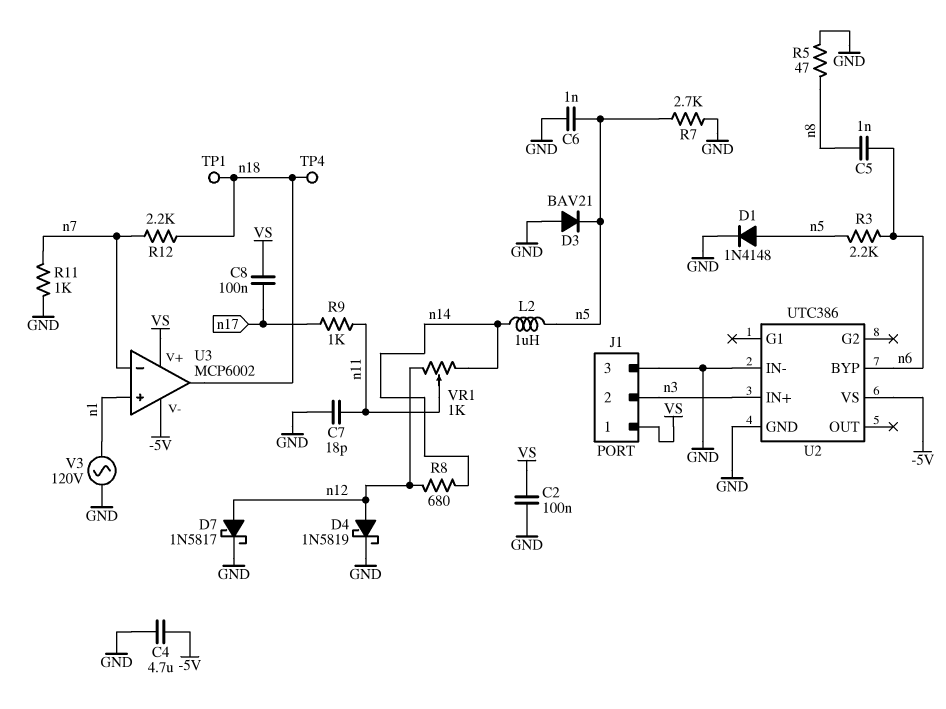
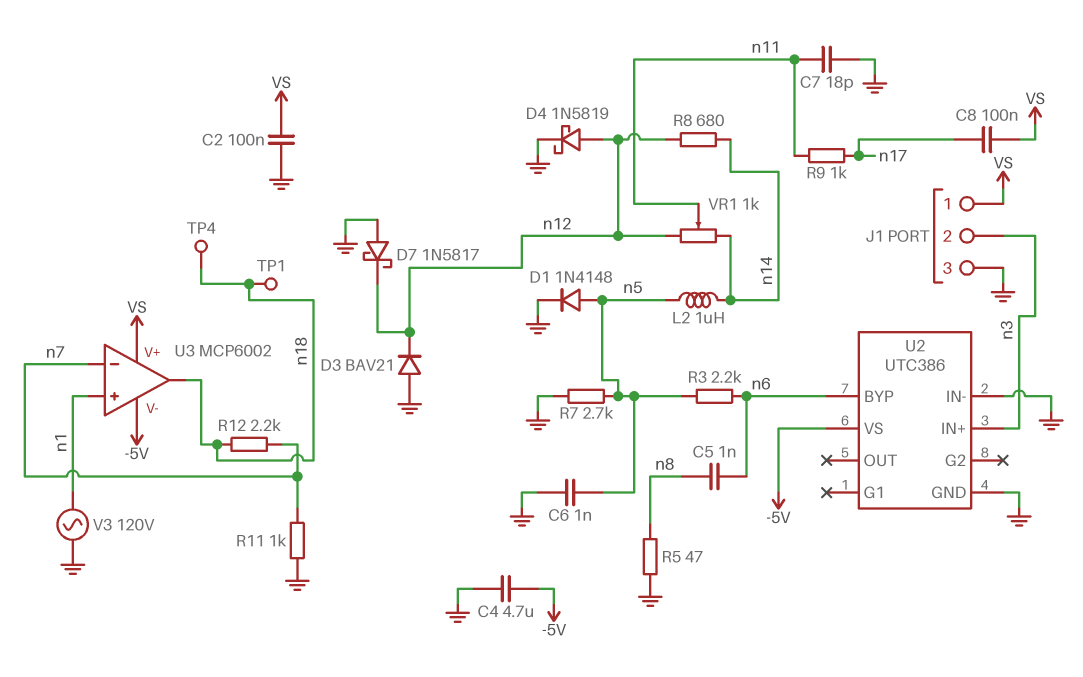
D3: diode BAV21 (A GND, K n5) -> diode BAV21 (A GND, K n12)
D7: schottky 1N5817 (A n12, K GND) -> schottky 1N5817 (A GND, K n12)

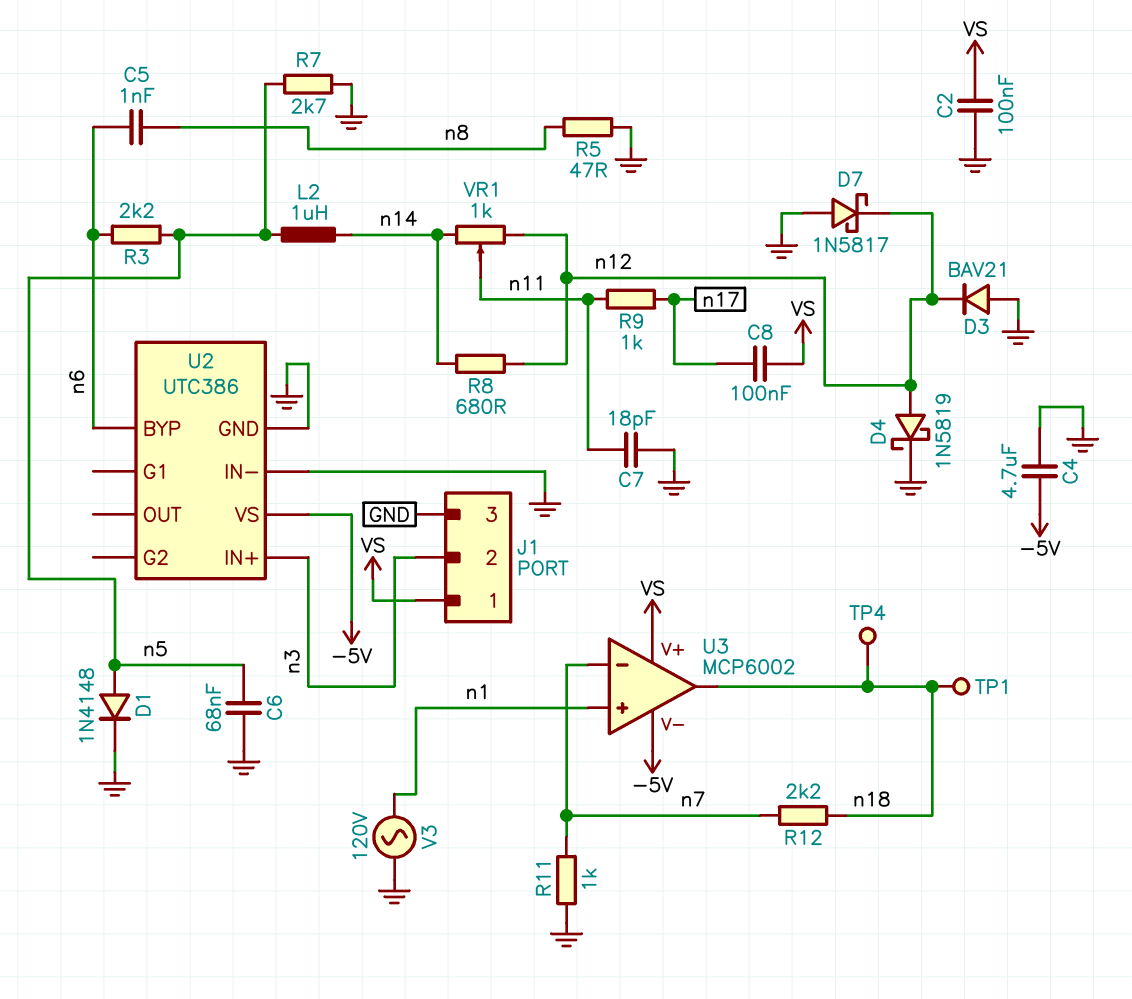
C6: 1nF (GND, n5) -> 68nF (GND, n5)

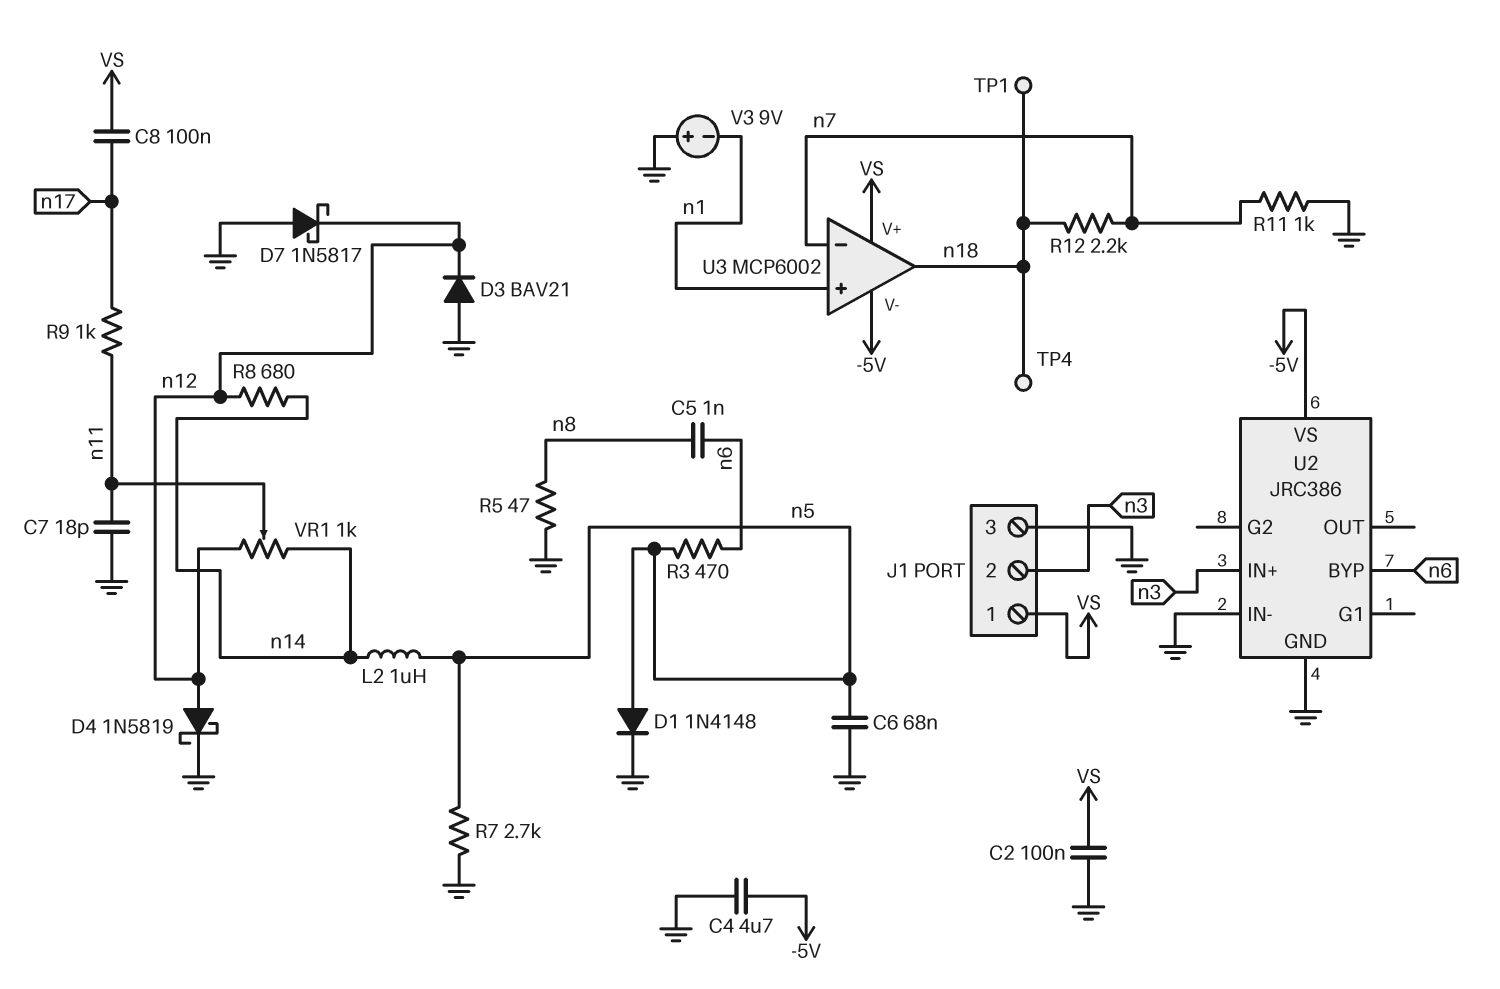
R3: 2.2k (n5, n6) -> 470 (n5, n6)
U2: UTC386 -> JRC386
V3: AC 120V (GND, n1) -> 9V (plus GND, minus n1)

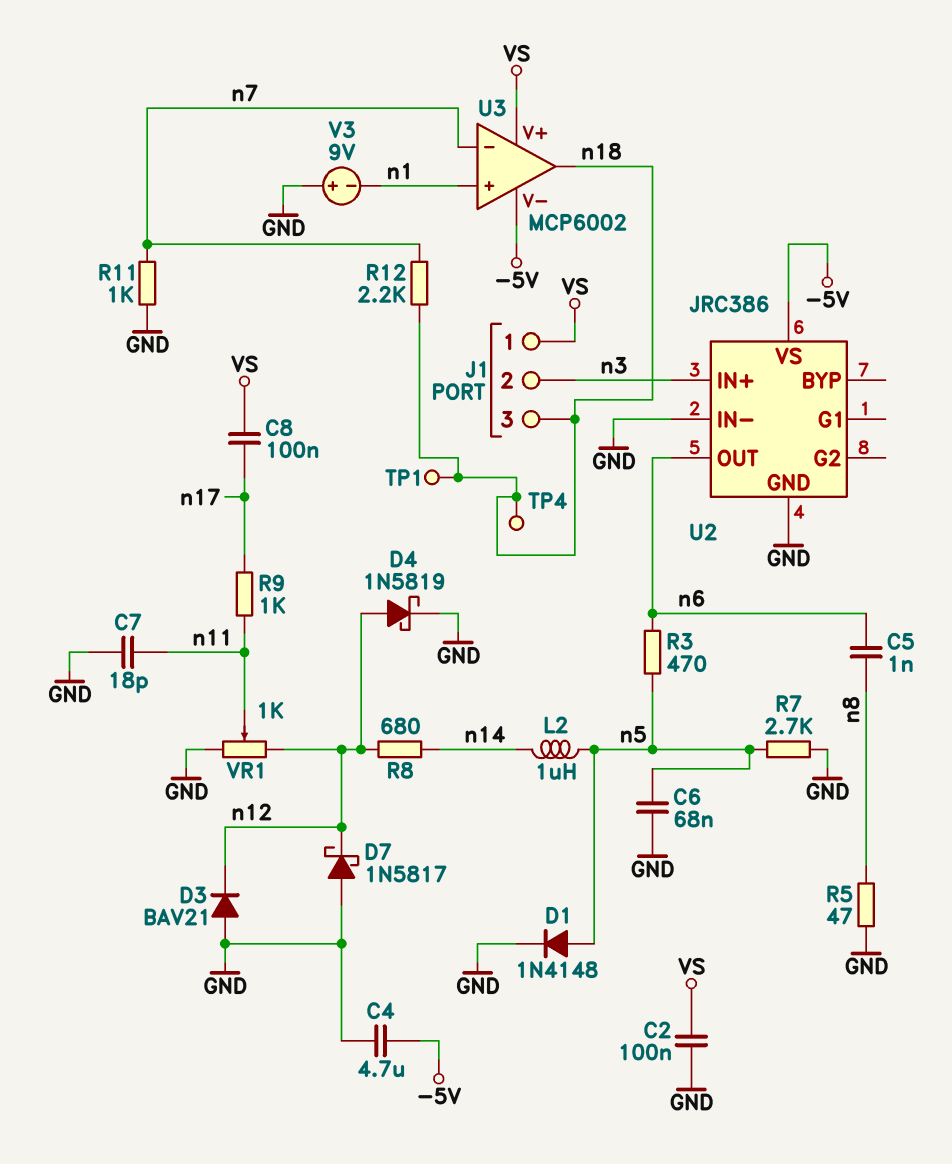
J1 pin 3: GND -> n18
U2 pin BYP: n6 -> none
U2 pin OUT: none -> n6
VR1: 1k (n12, n14, wiper n11) -> 1k (GND, n12, wiper n11)

